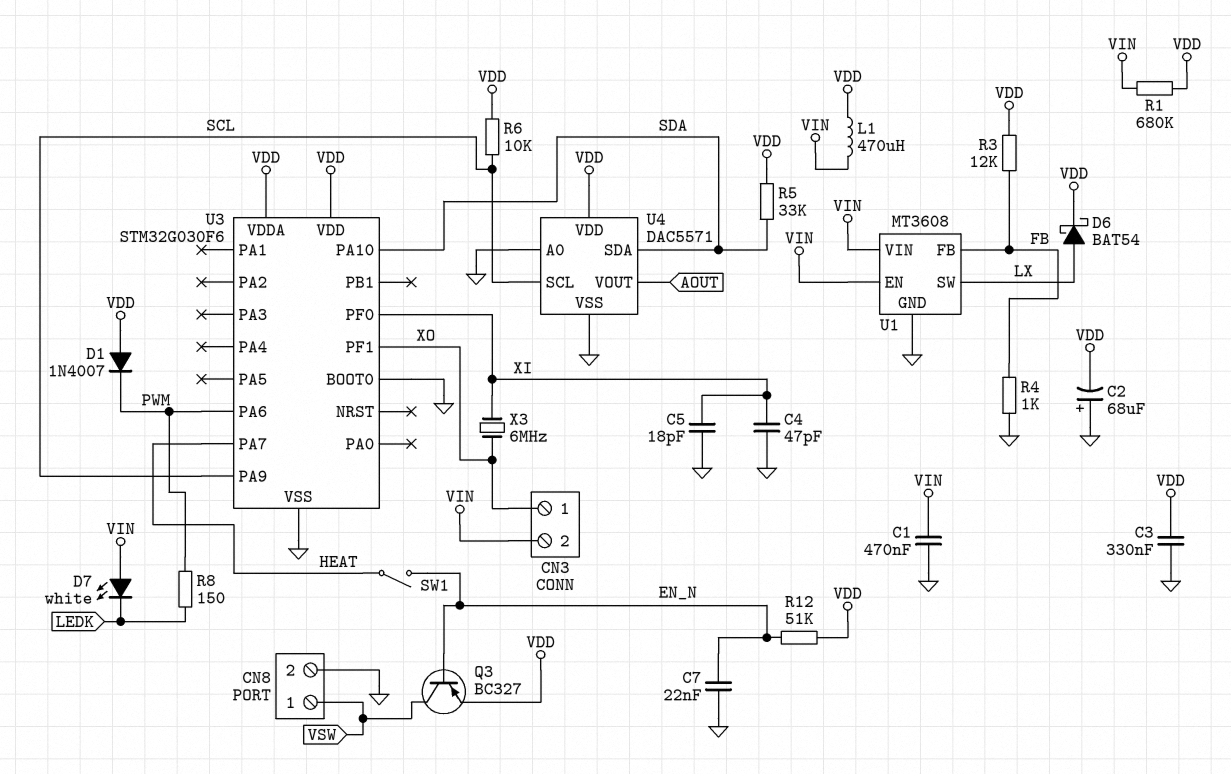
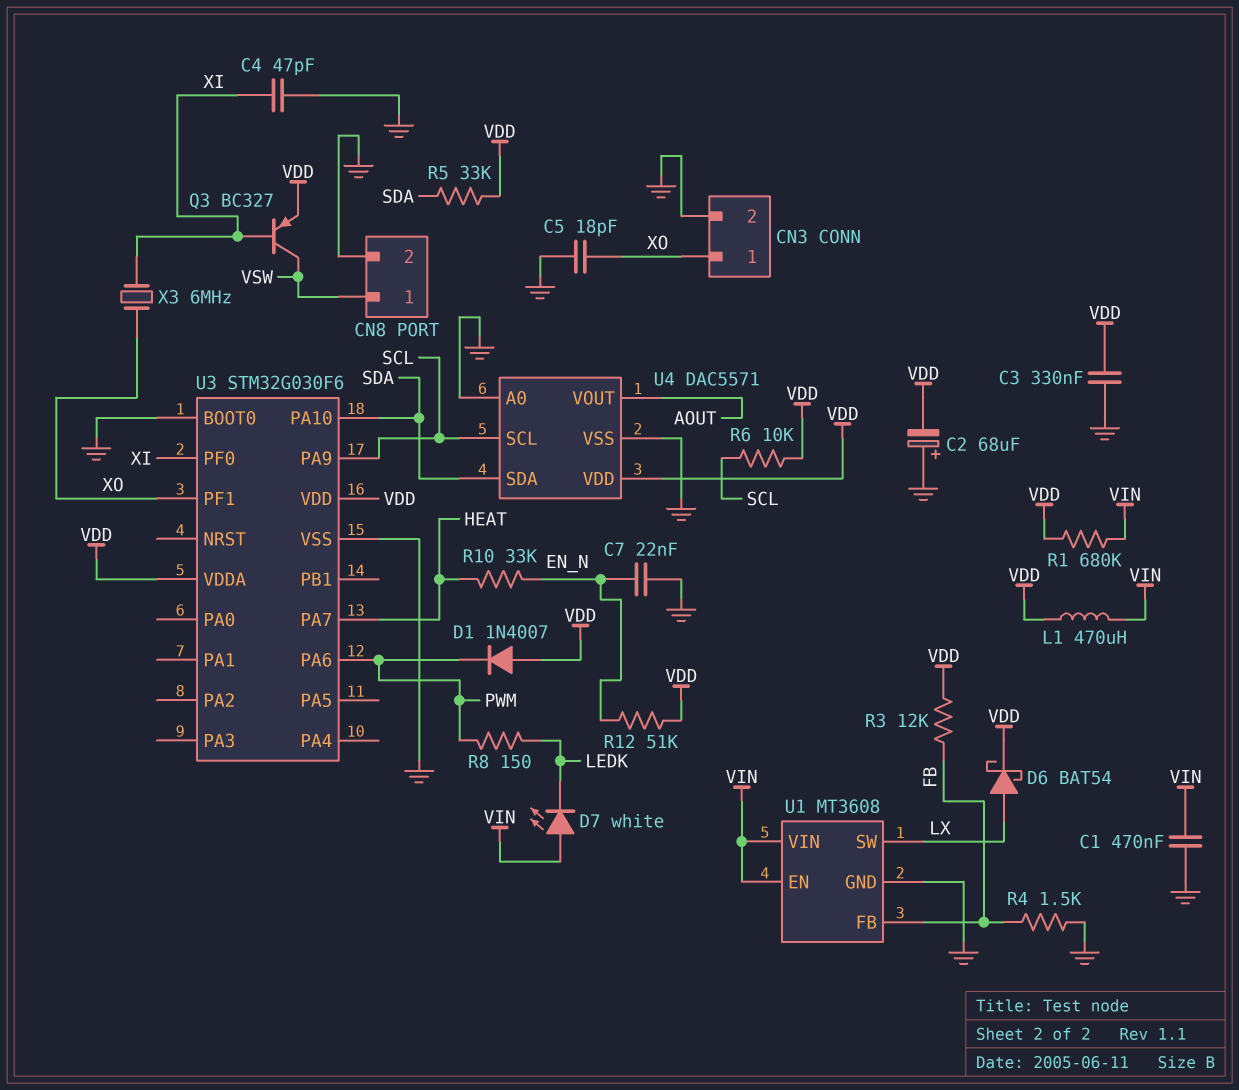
C5: 18pF (GND, XI) -> 18pF (GND, XO)
CN3 pin 2: VIN -> GND
Q3: PNP BC327 (B EN_N, C VSW, E VDD) -> PNP BC327 (B XI, C VSW, E VDD)
R4: 1k (FB, GND) -> 1.5k (FB, GND)
R10: none -> 33k (EN_N, HEAT)
SW1: switch (EN_N, HEAT) -> none

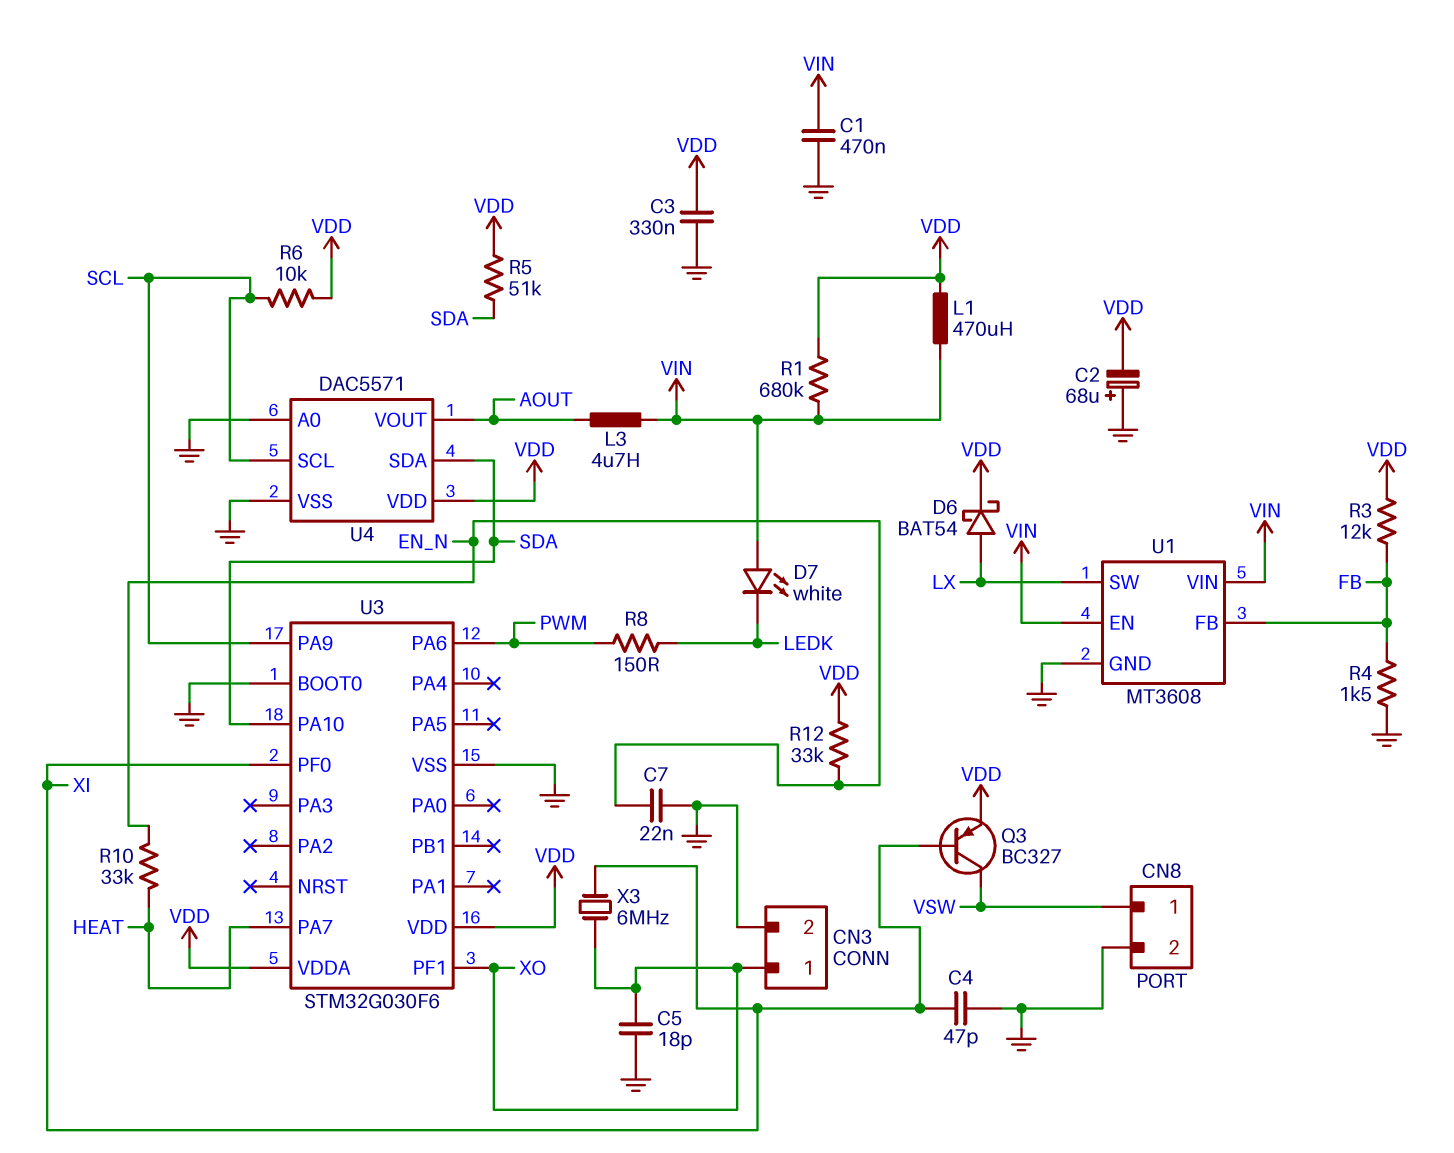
D1: diode 1N4007 (A VDD, K PWM) -> none
L3: none -> 4.7uH (AOUT, VIN)
R5: 33k (SDA, VDD) -> 51k (SDA, VDD)
R12: 51k (EN_N, VDD) -> 33k (EN_N, VDD)

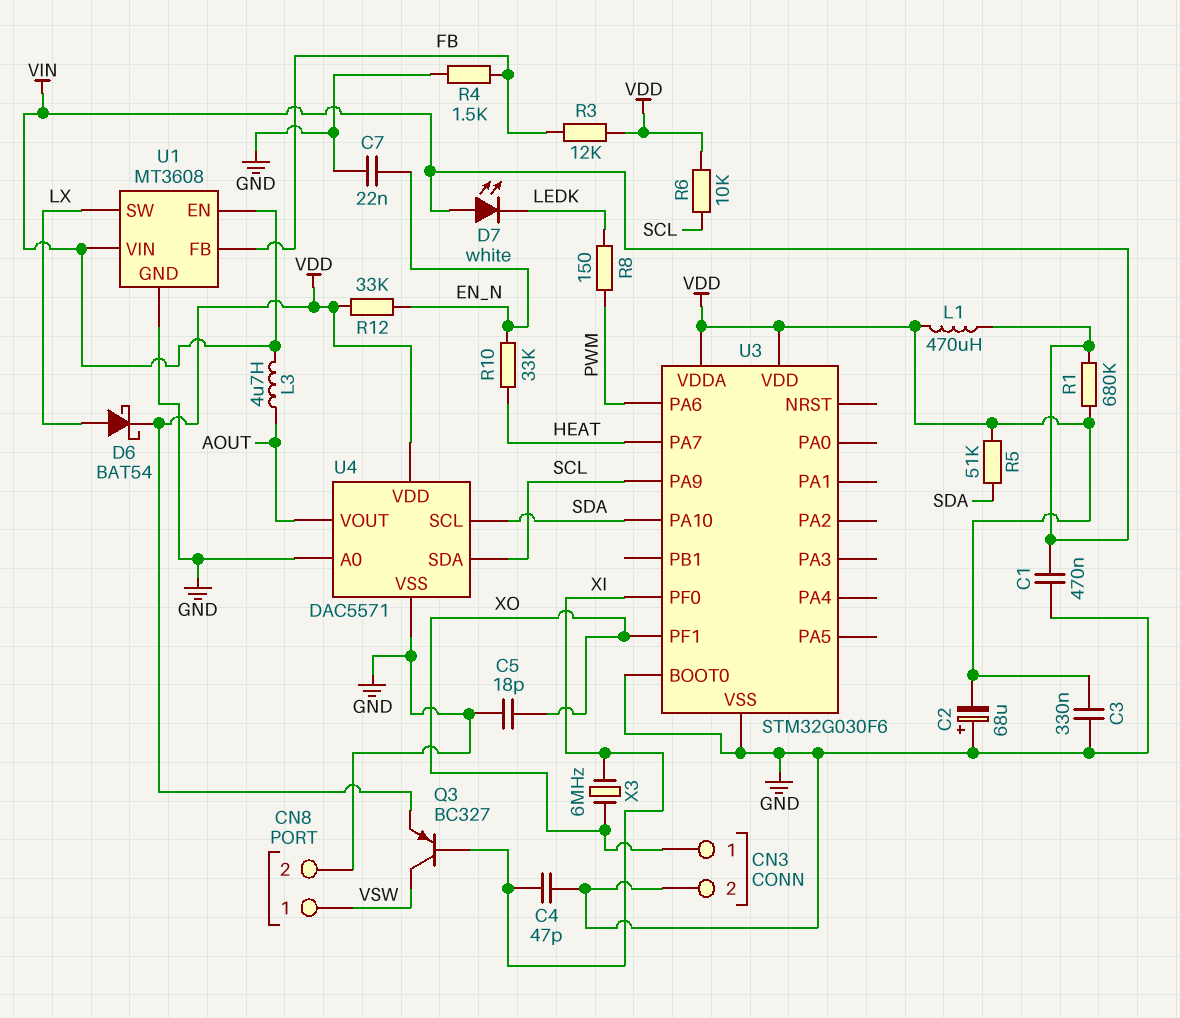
U4 pin SCL: SCL -> SDA
U4 pin SDA: SDA -> SCL

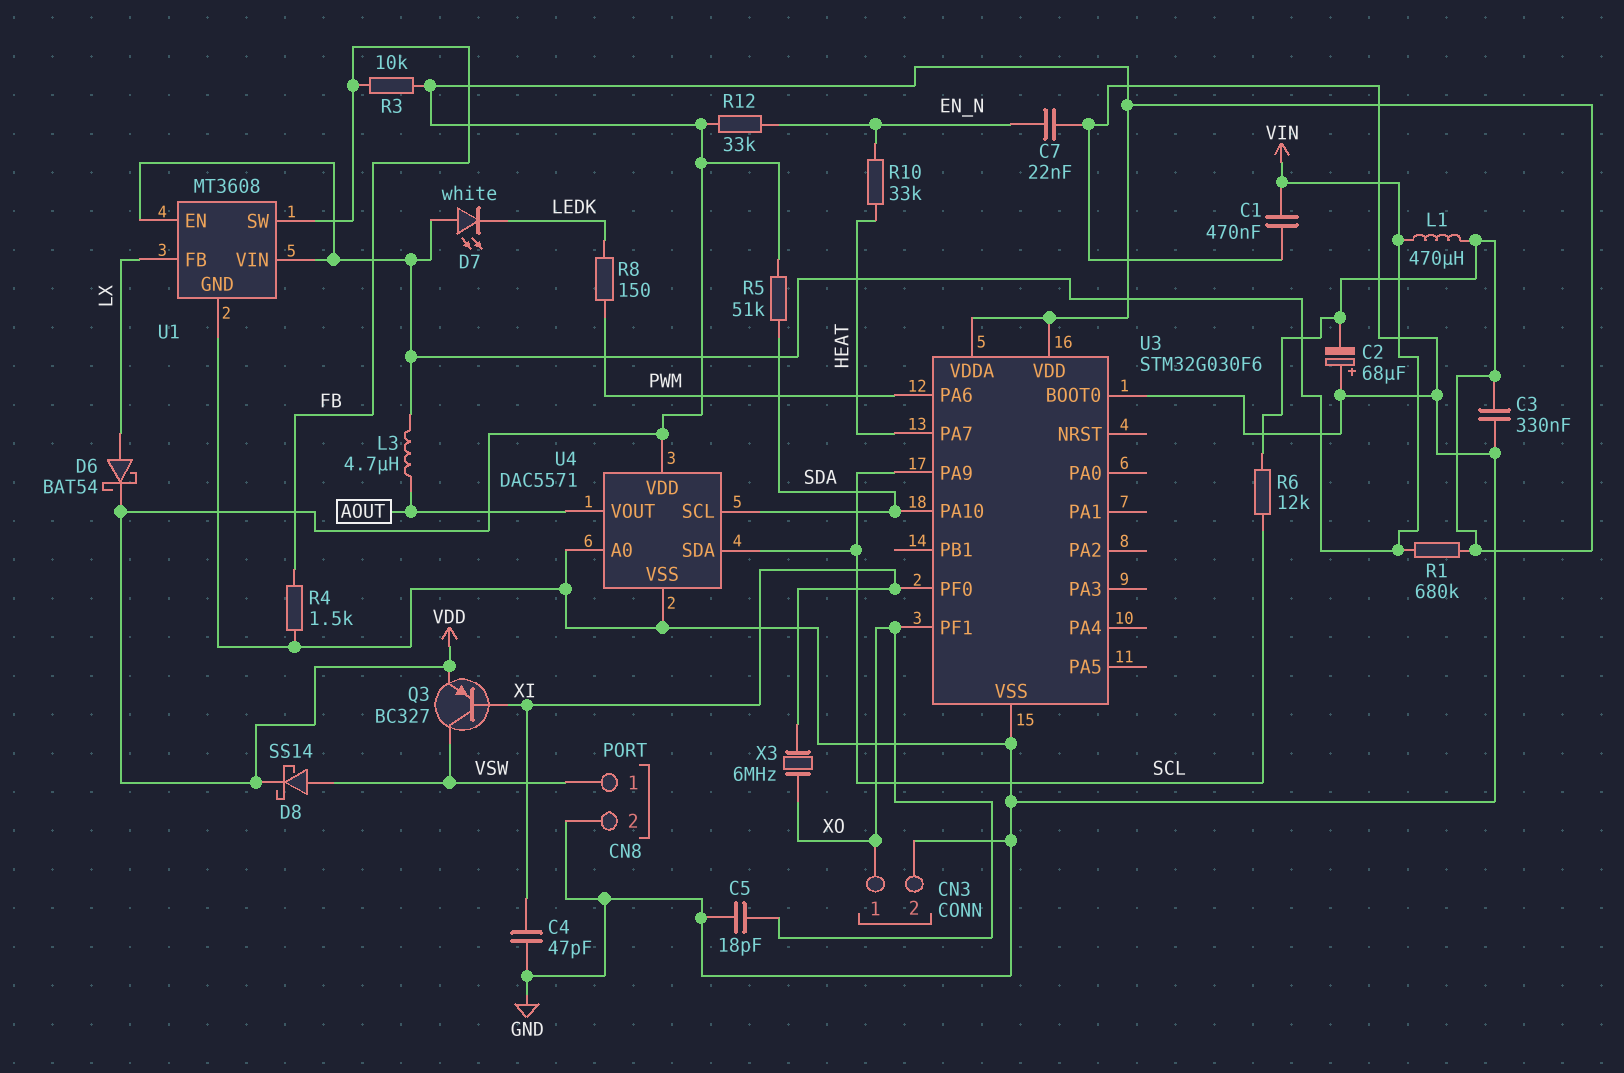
D8: none -> schottky SS14 (A VSW, K VDD)
R3: 12k (FB, VDD) -> 10k (FB, VDD)
R6: 10k (SCL, VDD) -> 12k (SCL, VDD)
U1 pin FB: FB -> LX
U1 pin SW: LX -> FB

